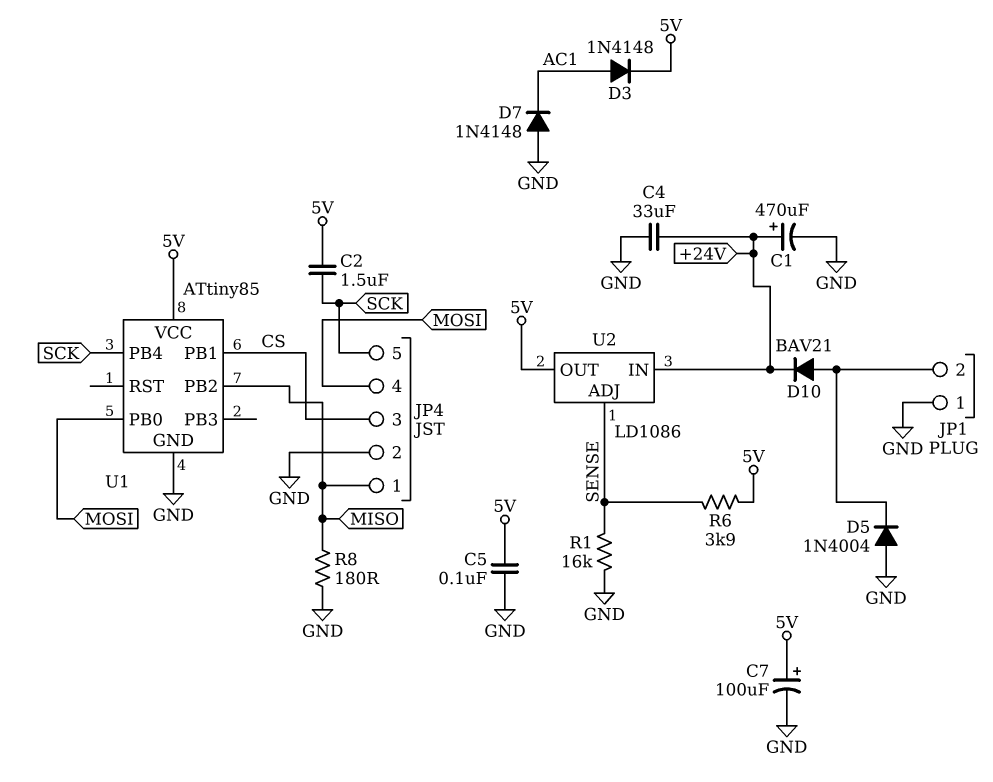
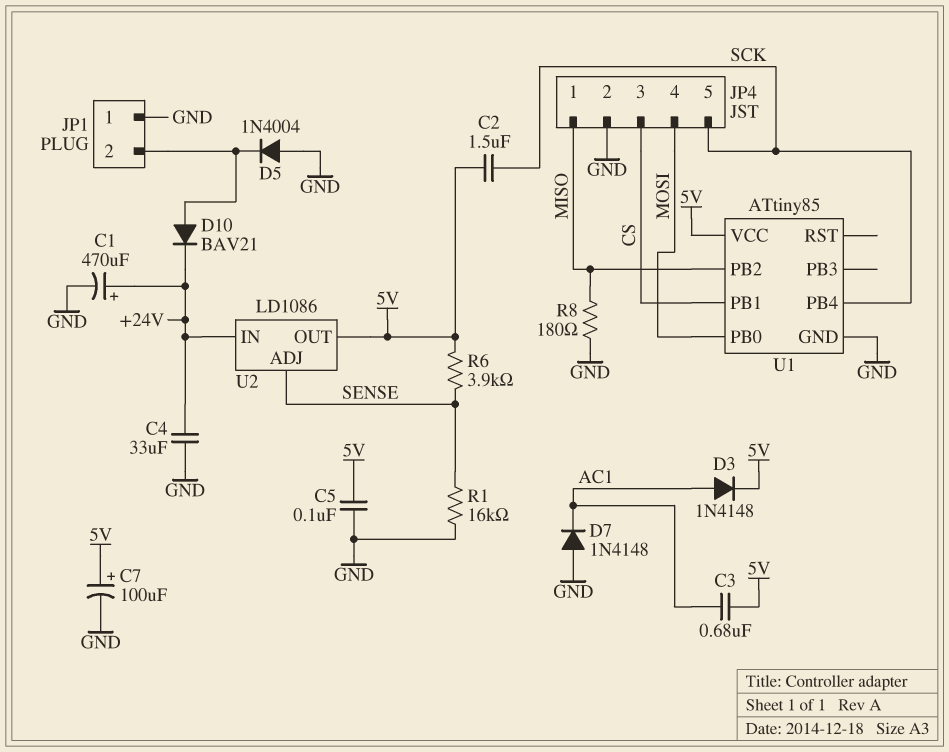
C3: none -> 680nF (5V, AC1)

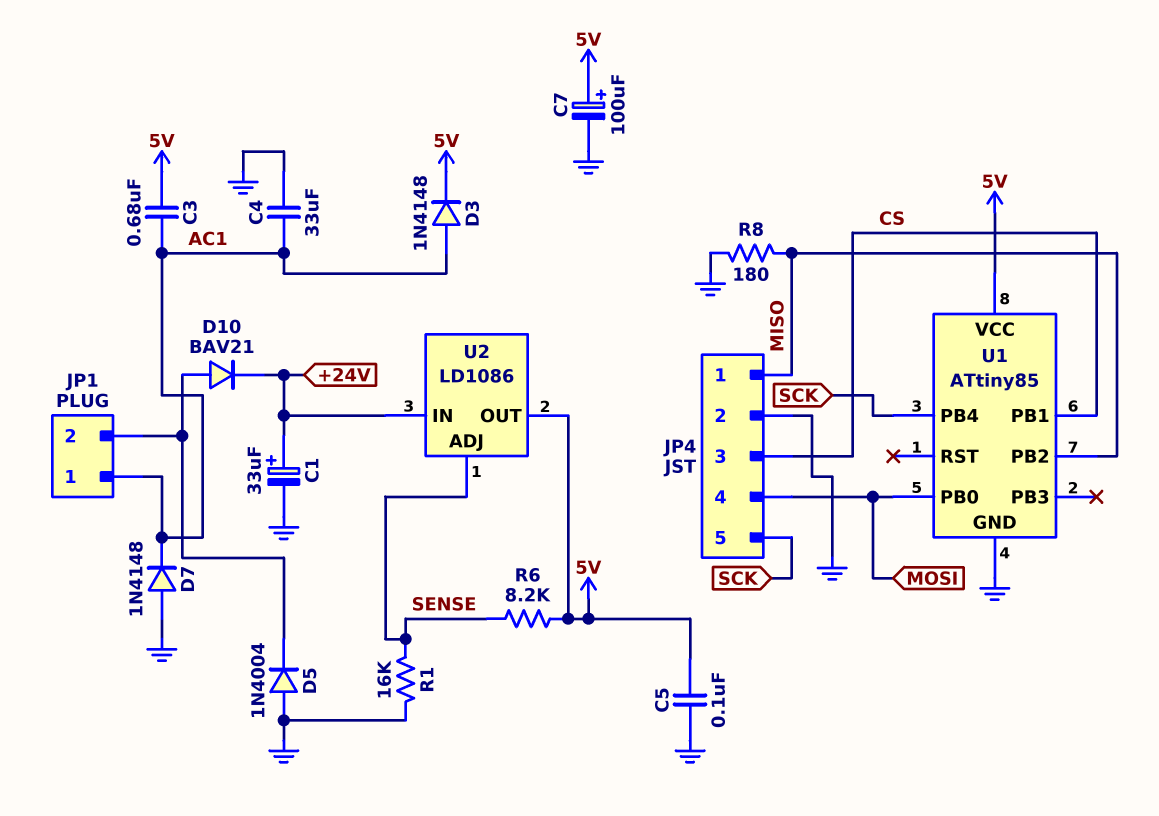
C1: 470uF (plus +24V, minus GND) -> 33uF (plus +24V, minus GND)
C2: 1.5uF (5V, SCK) -> none
C4: 33uF (+24V, GND) -> 33uF (AC1, GND)
JP1 pin 1: GND -> AC1
R6: 3.9k (5V, SENSE) -> 8.2k (5V, SENSE)

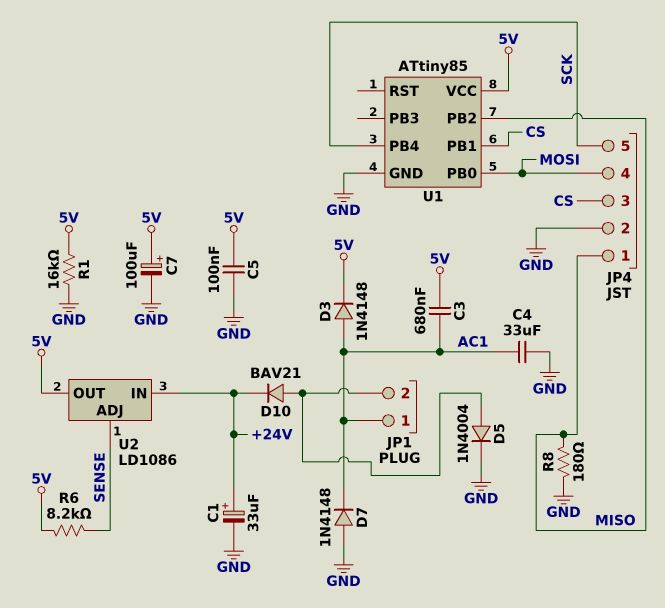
D5: diode 1N4004 (A GND, K JP1/2) -> diode 1N4004 (A JP1/2, K GND)
R1: 16k (GND, SENSE) -> 16k (5V, GND)

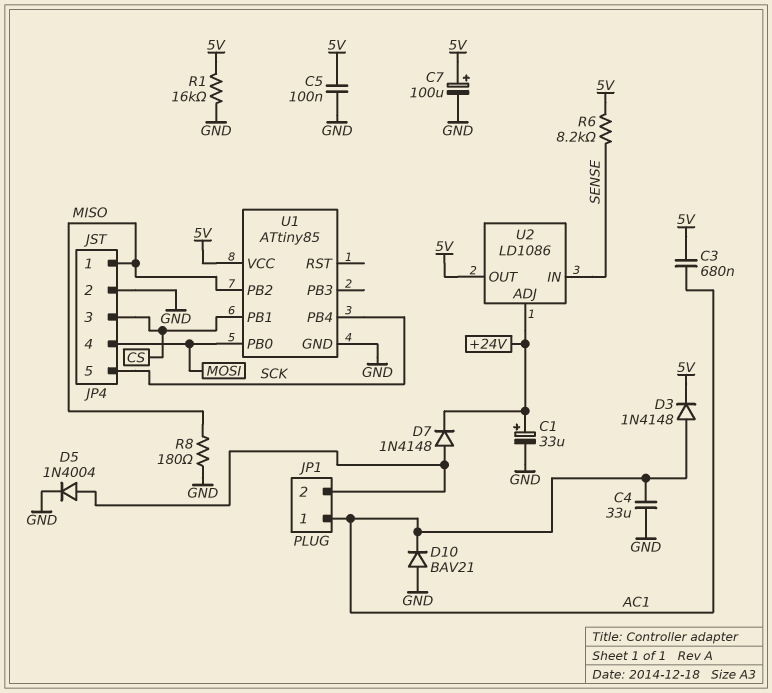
D7: diode 1N4148 (A GND, K AC1) -> diode 1N4148 (A JP1/2, K +24V)
D10: diode BAV21 (A JP1/2, K +24V) -> diode BAV21 (A GND, K AC1)
U2 pin ADJ: SENSE -> +24V
U2 pin IN: +24V -> SENSE

